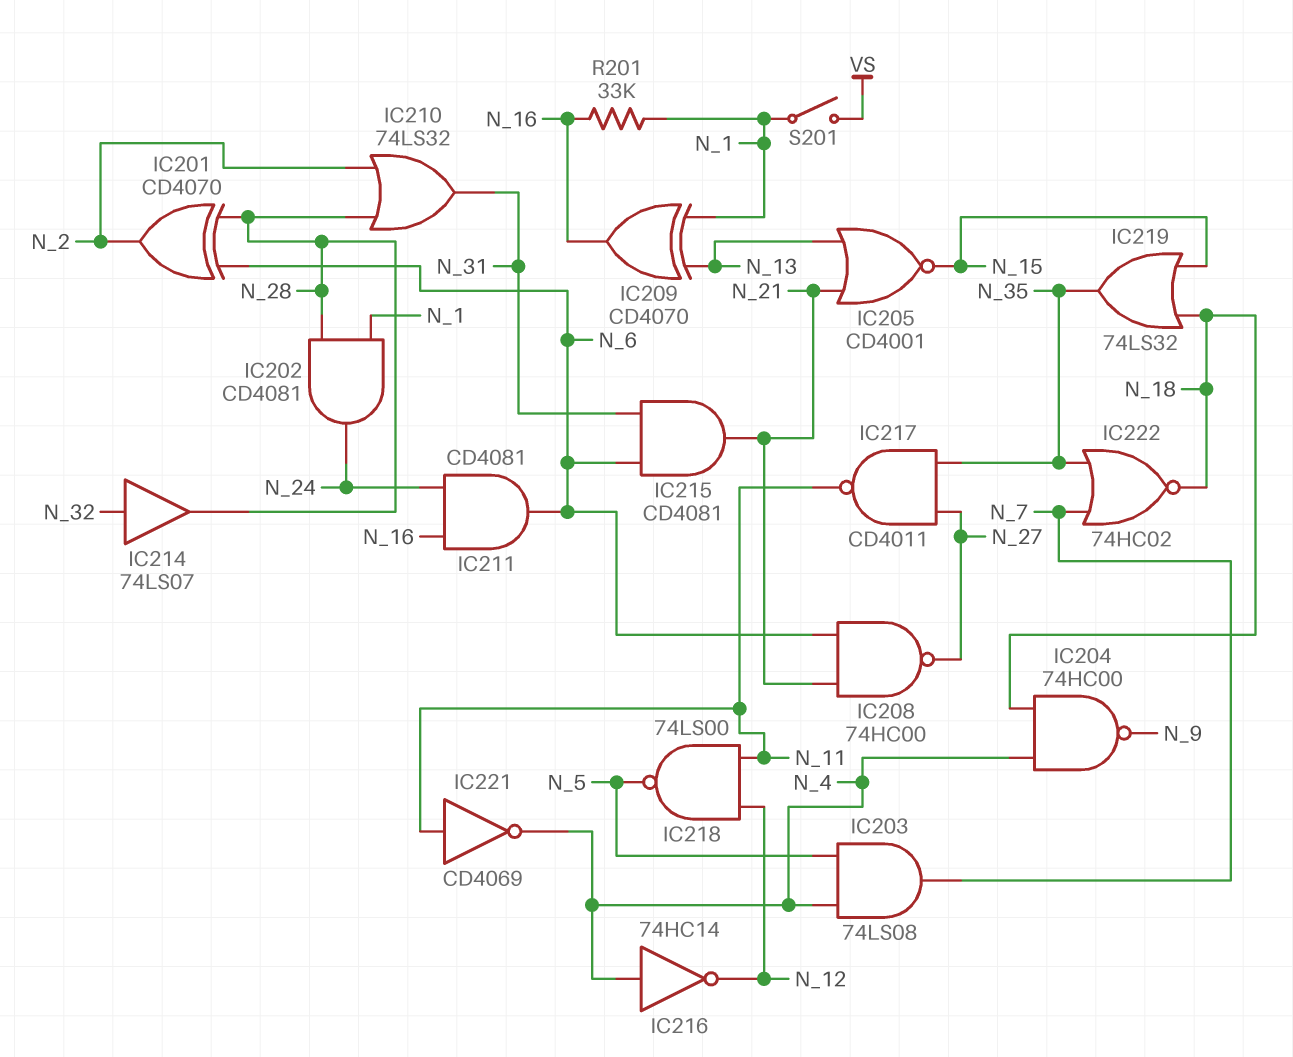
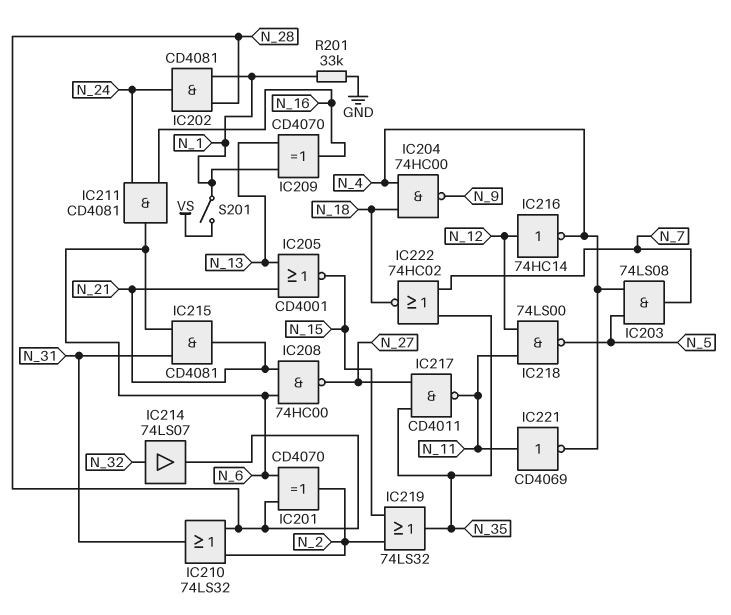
IC216: NOT 74HC14 (in N_4, out N_12) -> NOT 74HC14 (in N_12, out N_4)
IC219: OR 74LS32 (in N_15, in N_18, out N_35) -> OR 74LS32 (in N_2, in N_15, out N_35)
R201: 33k (N_1, N_16) -> 33k (GND, N_1)

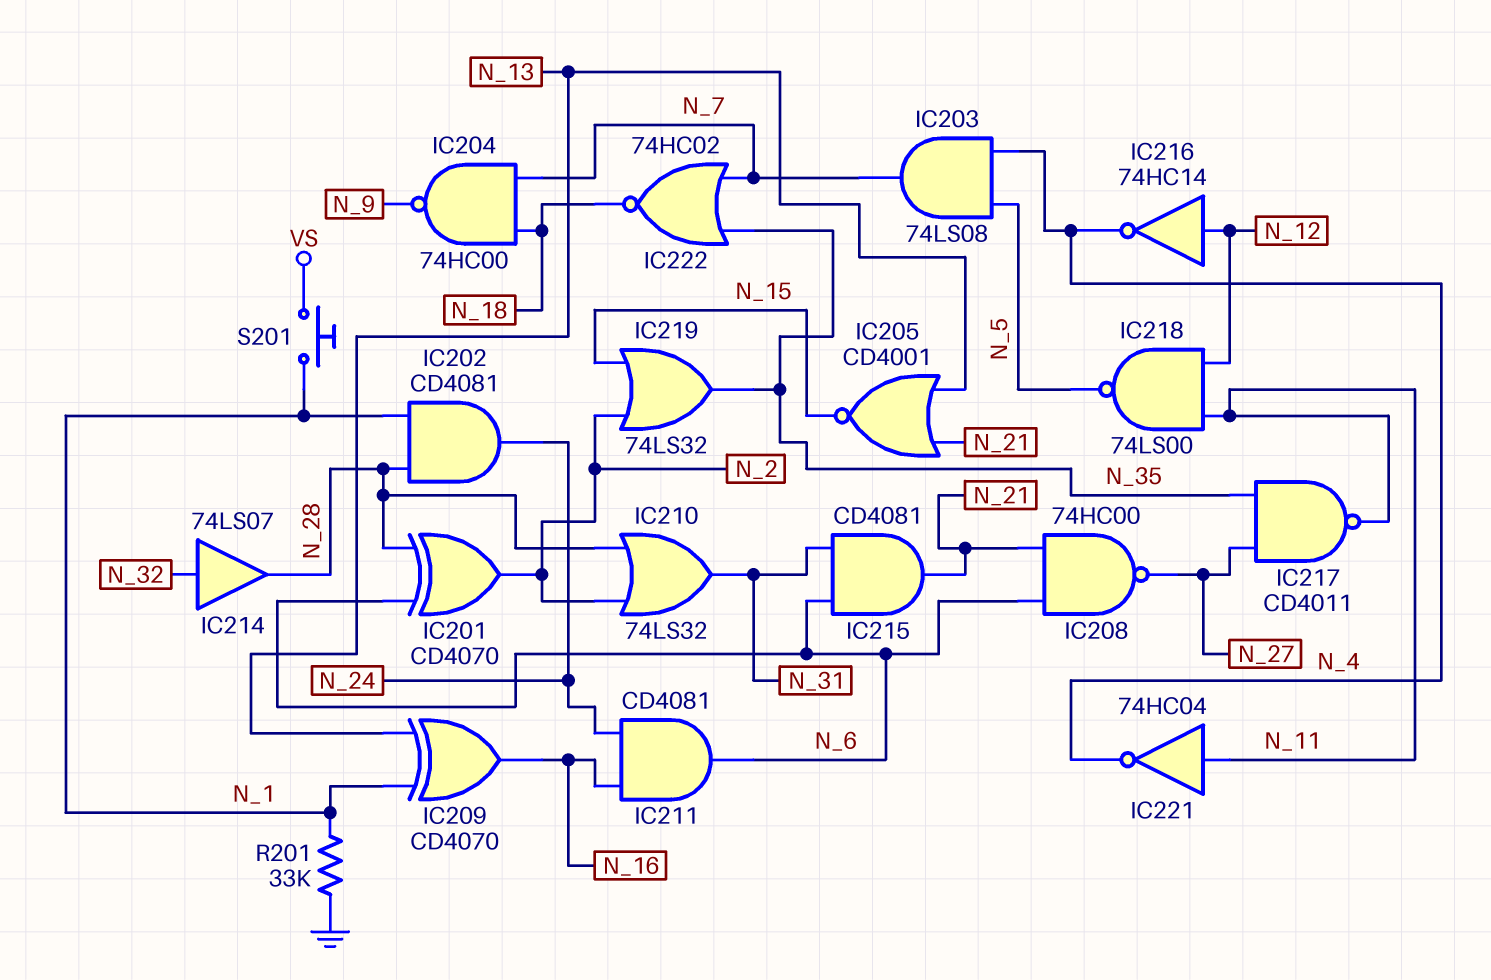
IC204: NAND 74HC00 (in N_4, in N_18, out N_9) -> NAND 74HC00 (in N_7, in N_18, out N_9)
IC221: NOT CD4069 (in N_11, out N_4) -> NOT 74HC04 (in N_11, out N_4)
S201: switch (N_1, VS) -> button (N_1, VS)

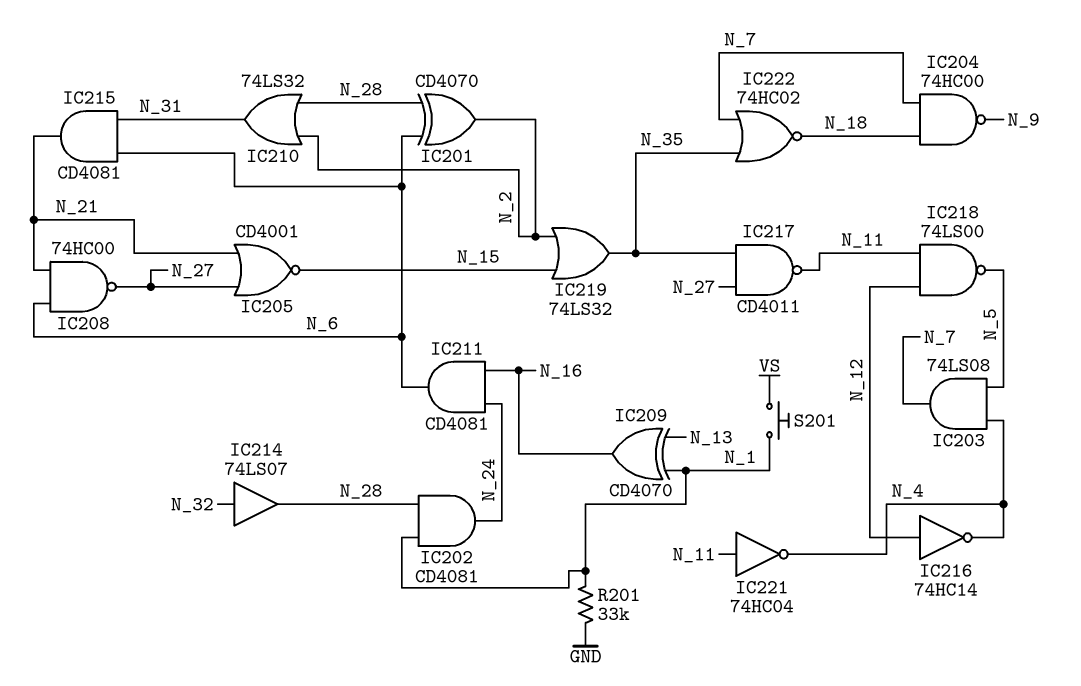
IC205: NOR CD4001 (in N_13, in N_21, out N_15) -> NOR CD4001 (in N_21, in N_27, out N_15)

